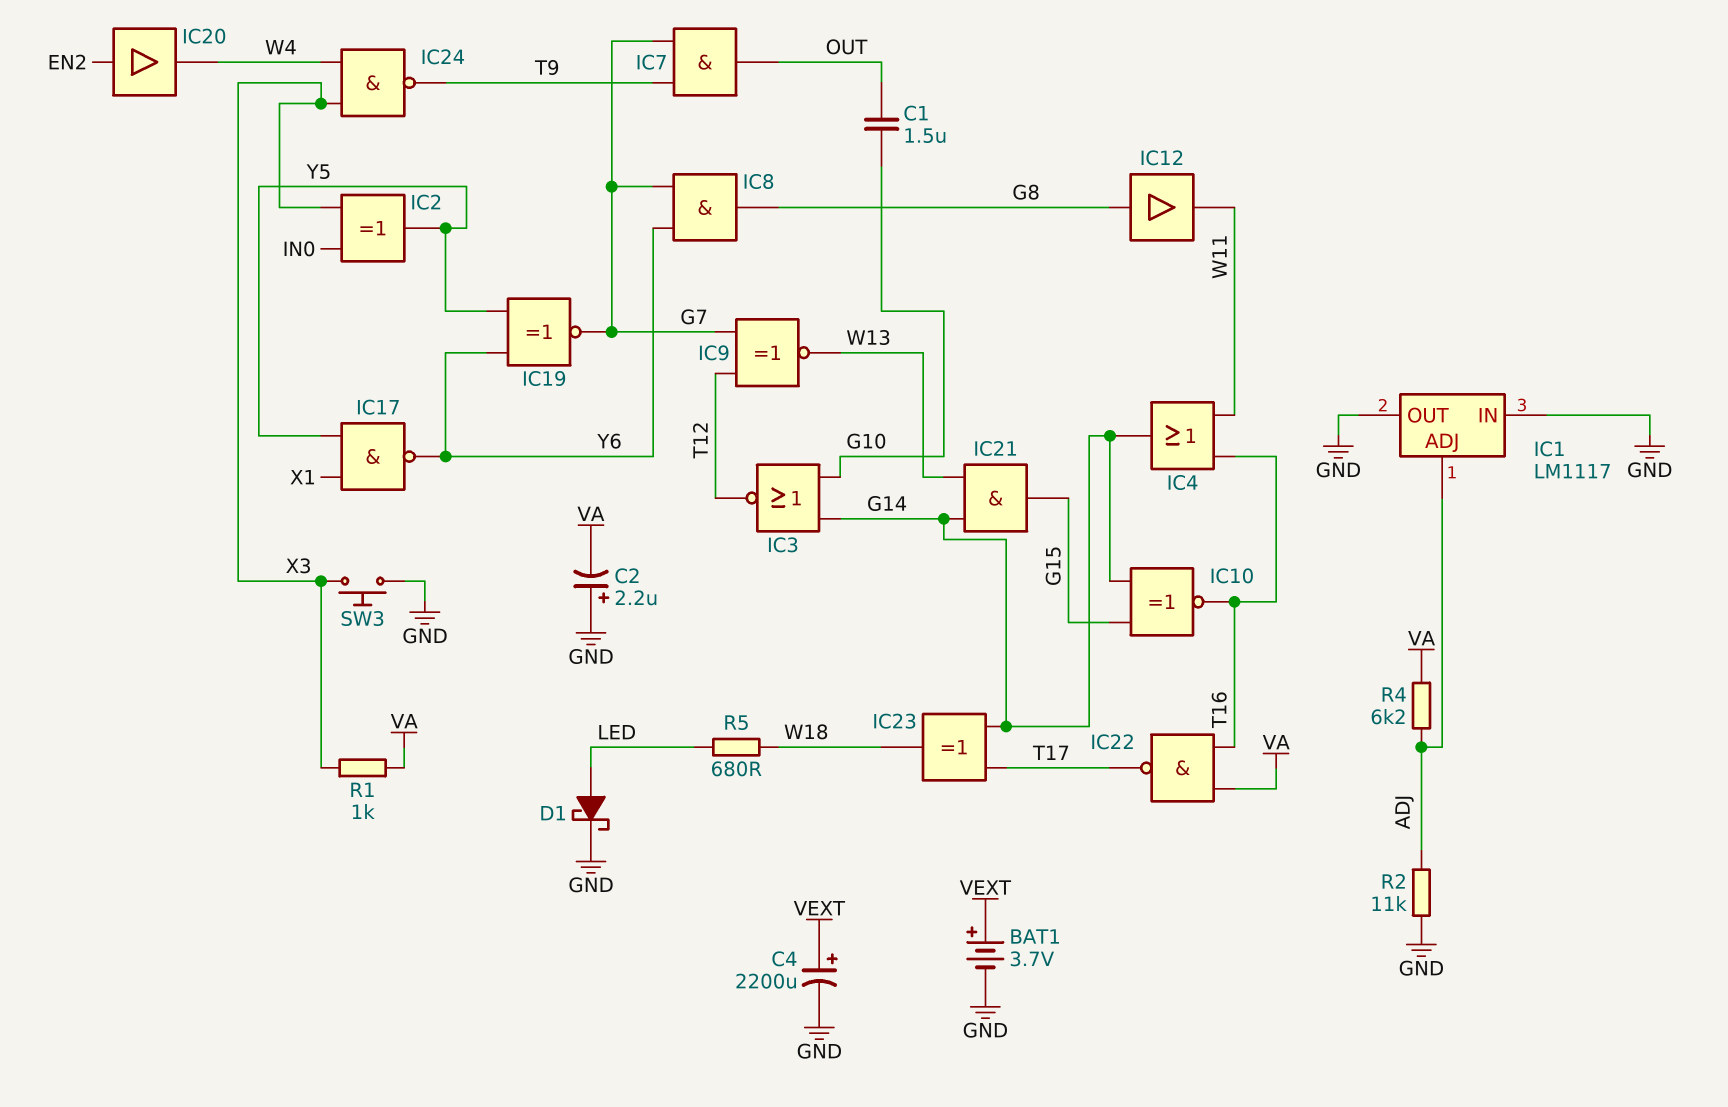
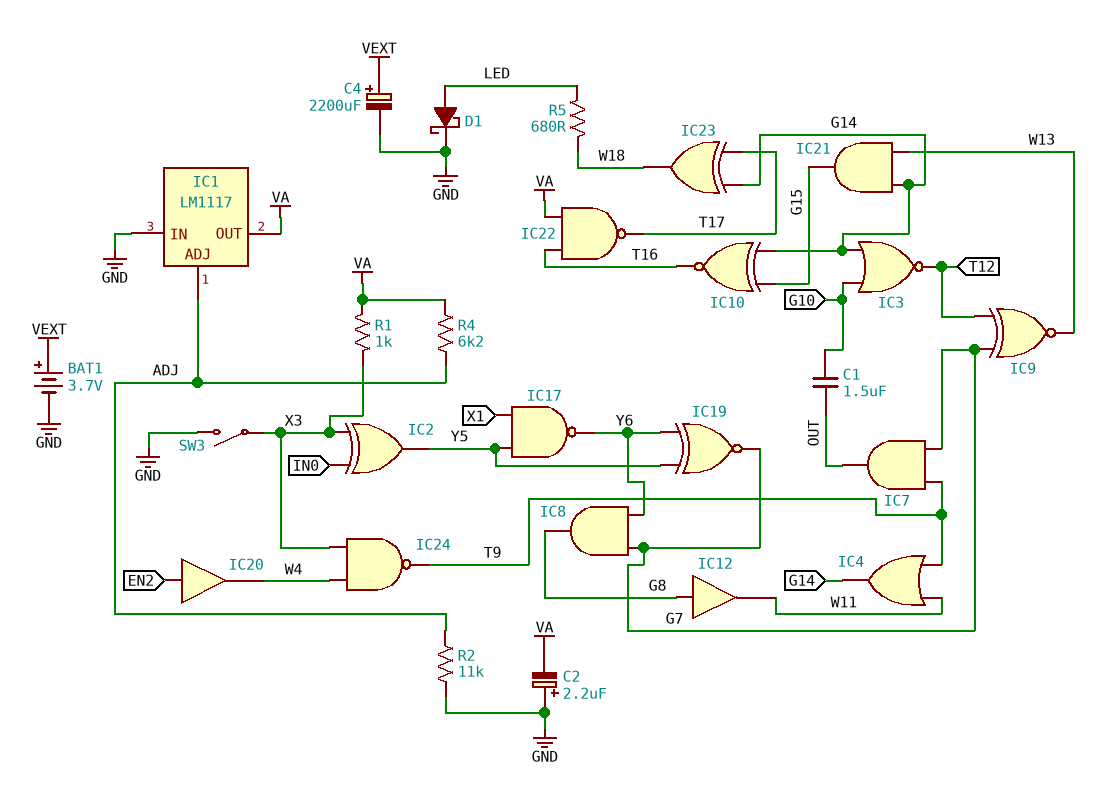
IC1 pin OUT: GND -> VA
IC4: OR (in T16, in W11, out G14) -> OR (in T9, in W11, out G14)
SW3: button (GND, X3) -> switch (GND, X3)

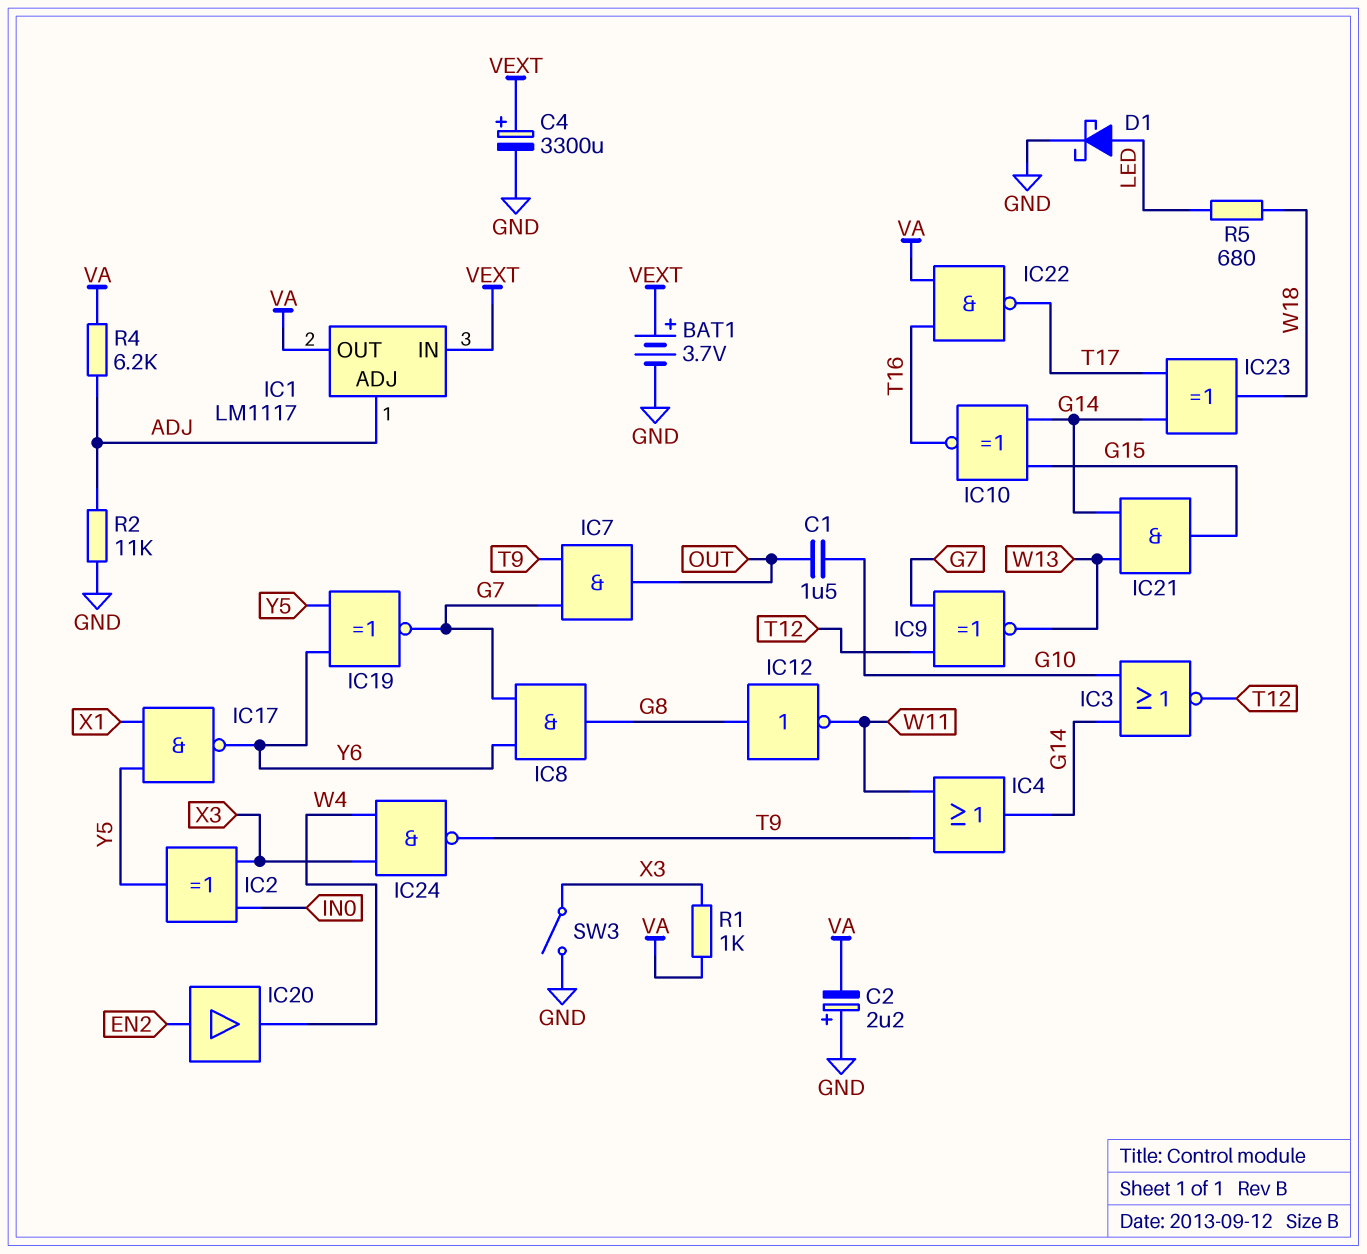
C4: 2200uF (plus VEXT, minus GND) -> 3300uF (plus VEXT, minus GND)
IC1 pin IN: GND -> VEXT
IC12: buffer (in G8, out W11) -> NOT (in G8, out W11)

